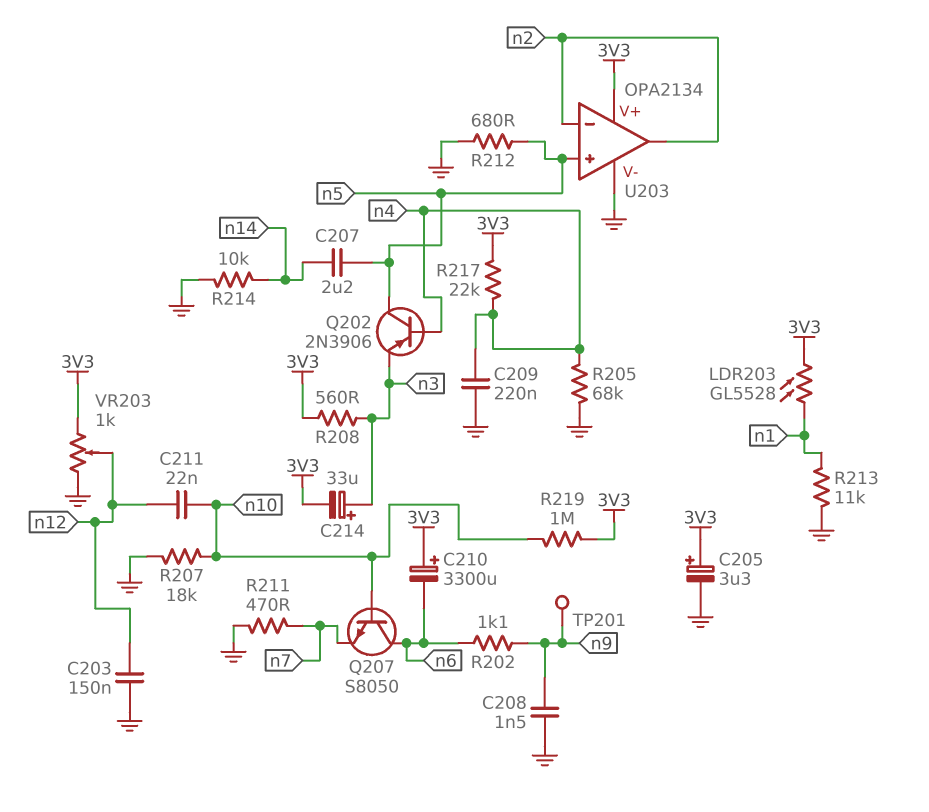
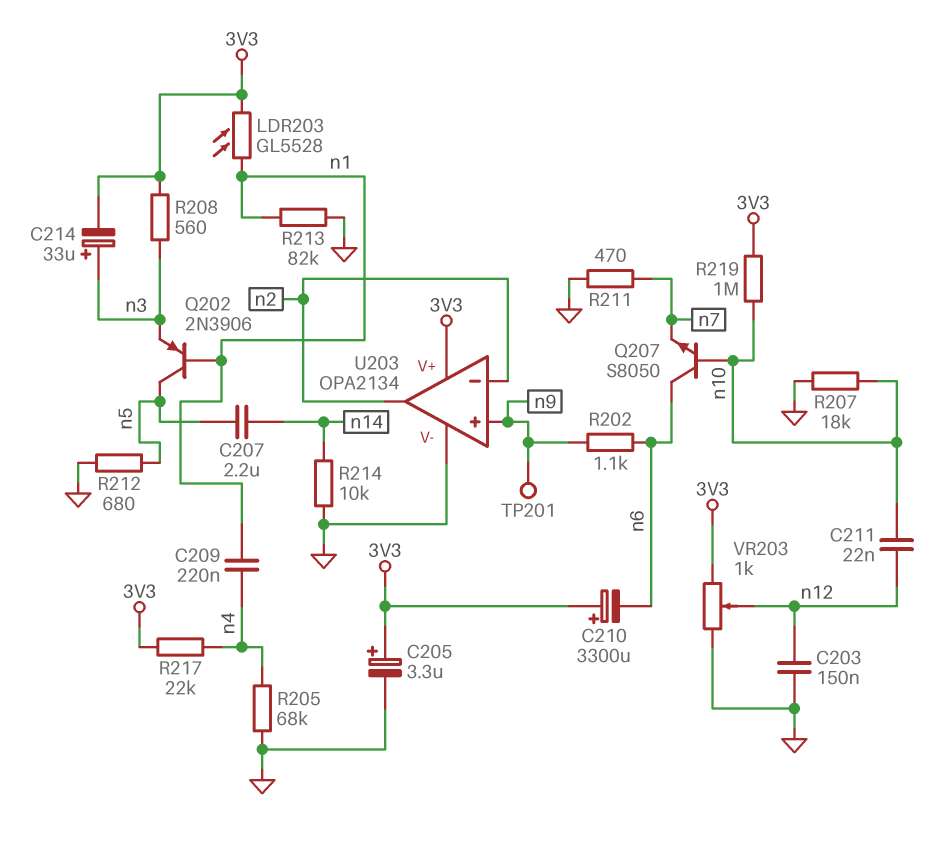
C208: 1.5nF (GND, n9) -> none
C209: 220nF (GND, n4) -> 220nF (n1, n4)
Q202: PNP 2N3906 (B n4, C n5, E n3) -> PNP 2N3906 (B n1, C n5, E n3)
R213: 11k (GND, n1) -> 82k (GND, n1)
U203 pin in+: n5 -> n9

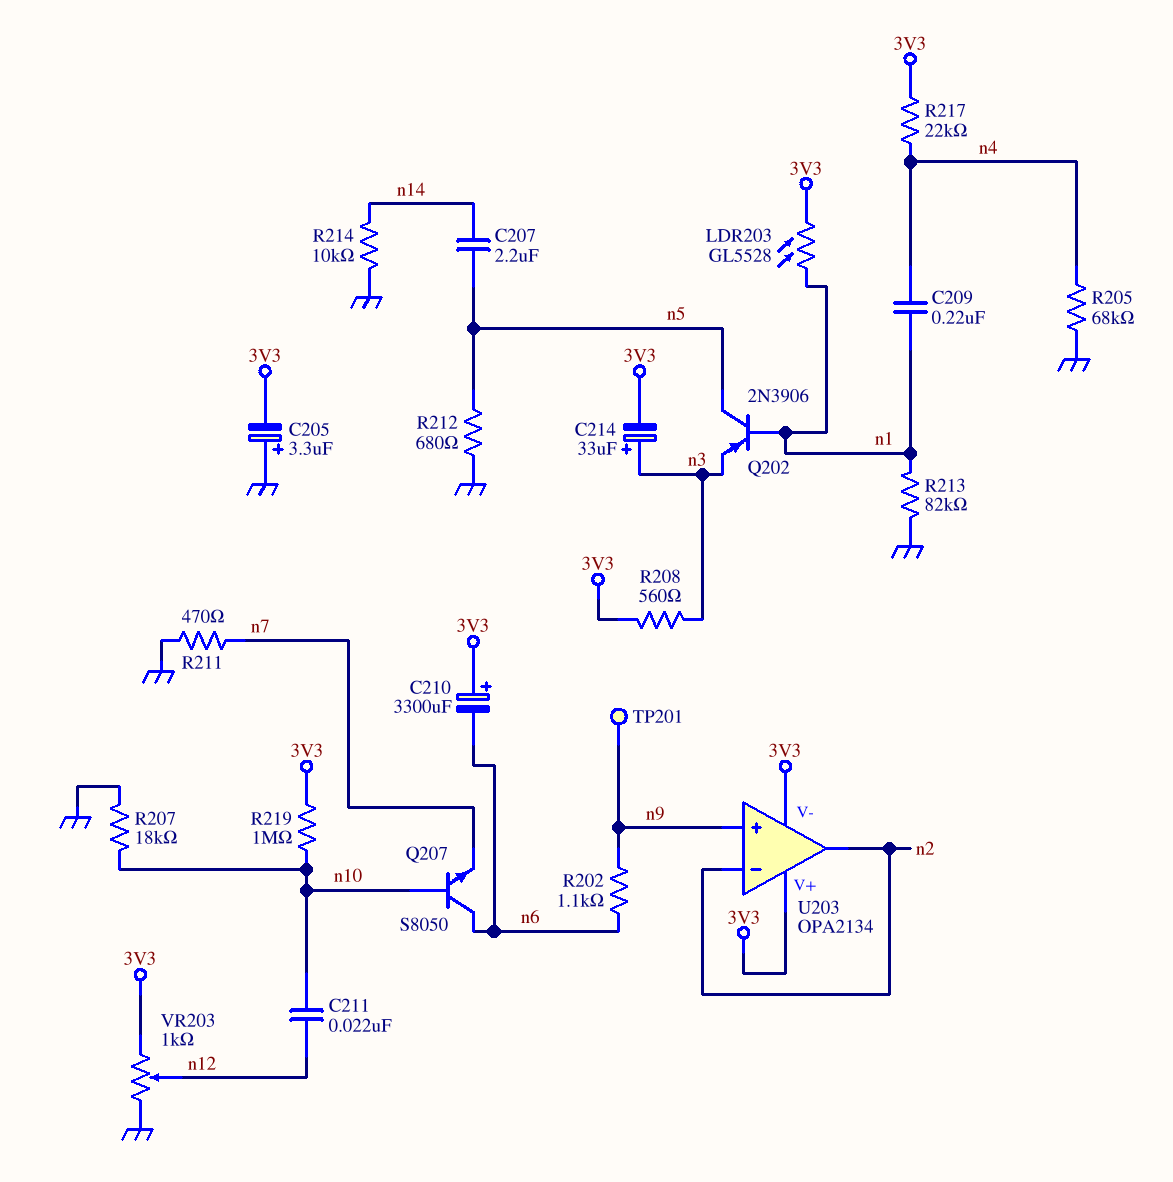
C203: 150nF (GND, n12) -> none
C205: 3.3uF (plus 3V3, minus GND) -> 3.3uF (plus GND, minus 3V3)
U203 pin V-: GND -> 3V3

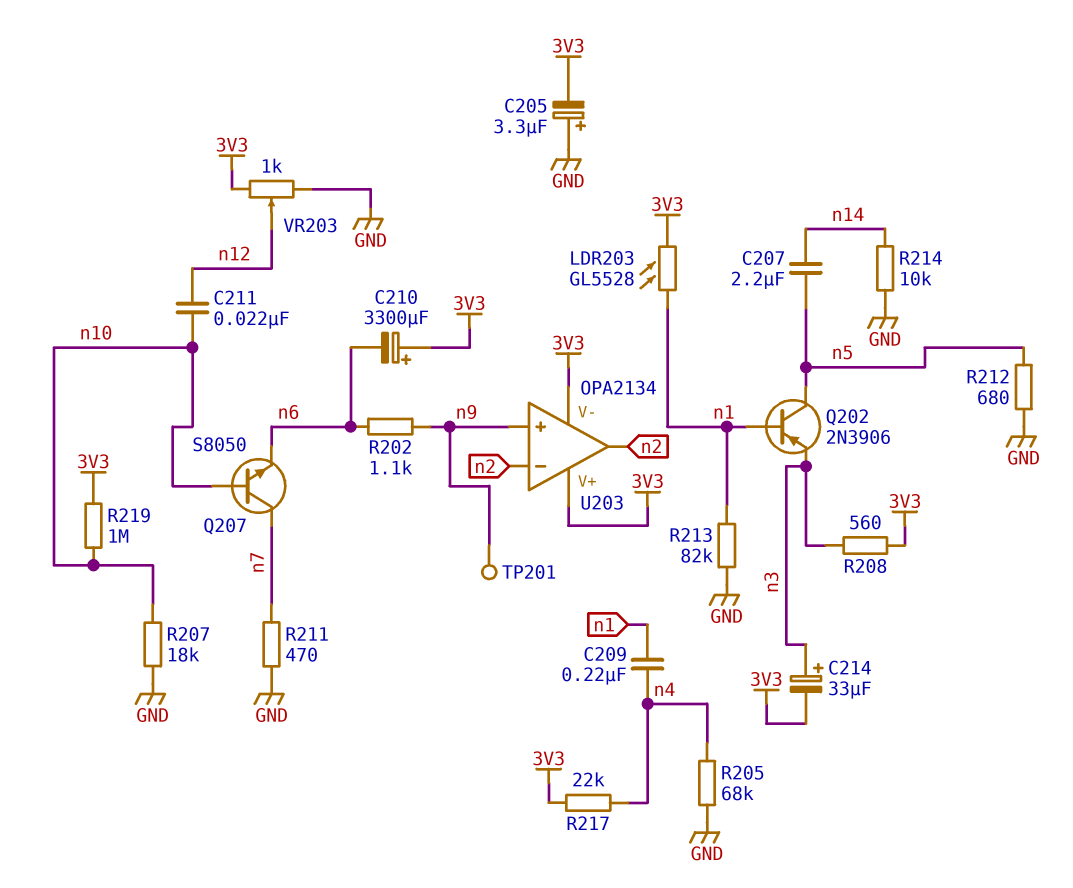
Q207: NPN S8050 (B n10, C n6, E n7) -> NPN S8050 (B n10, C n7, E n6)

